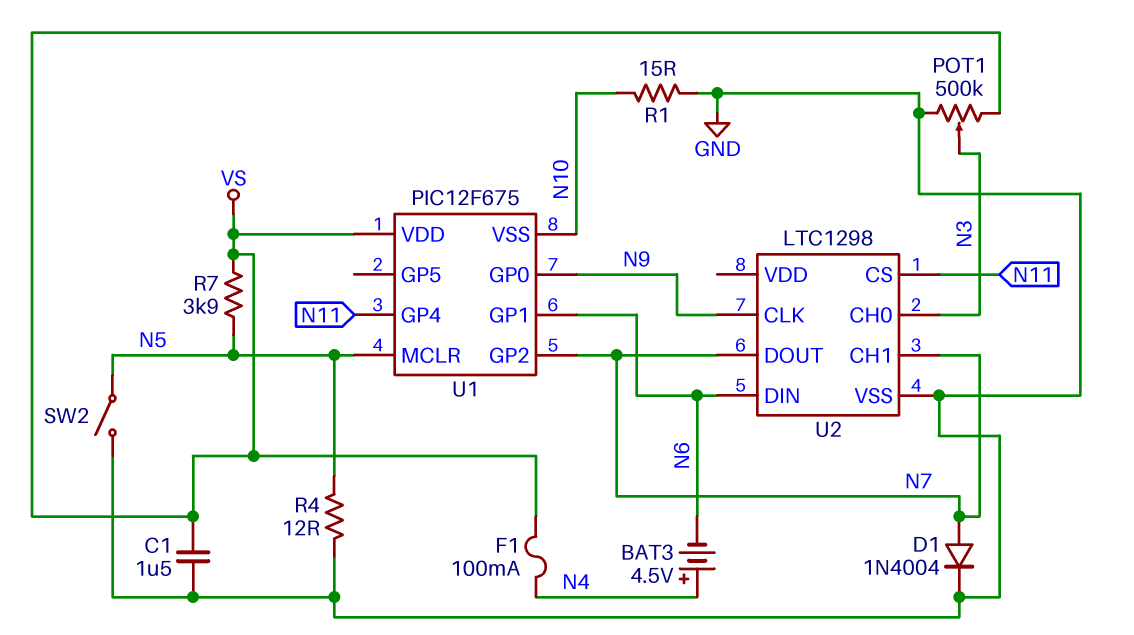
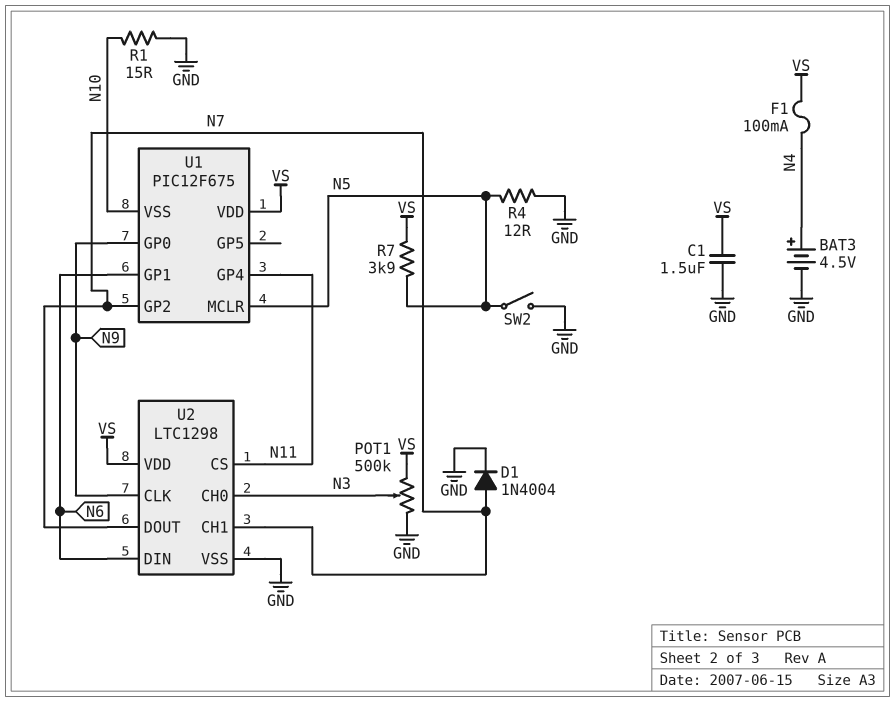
BAT3: 4.5V (plus N4, minus N6) -> 4.5V (plus N4, minus GND)
U2 pin VDD: none -> VS

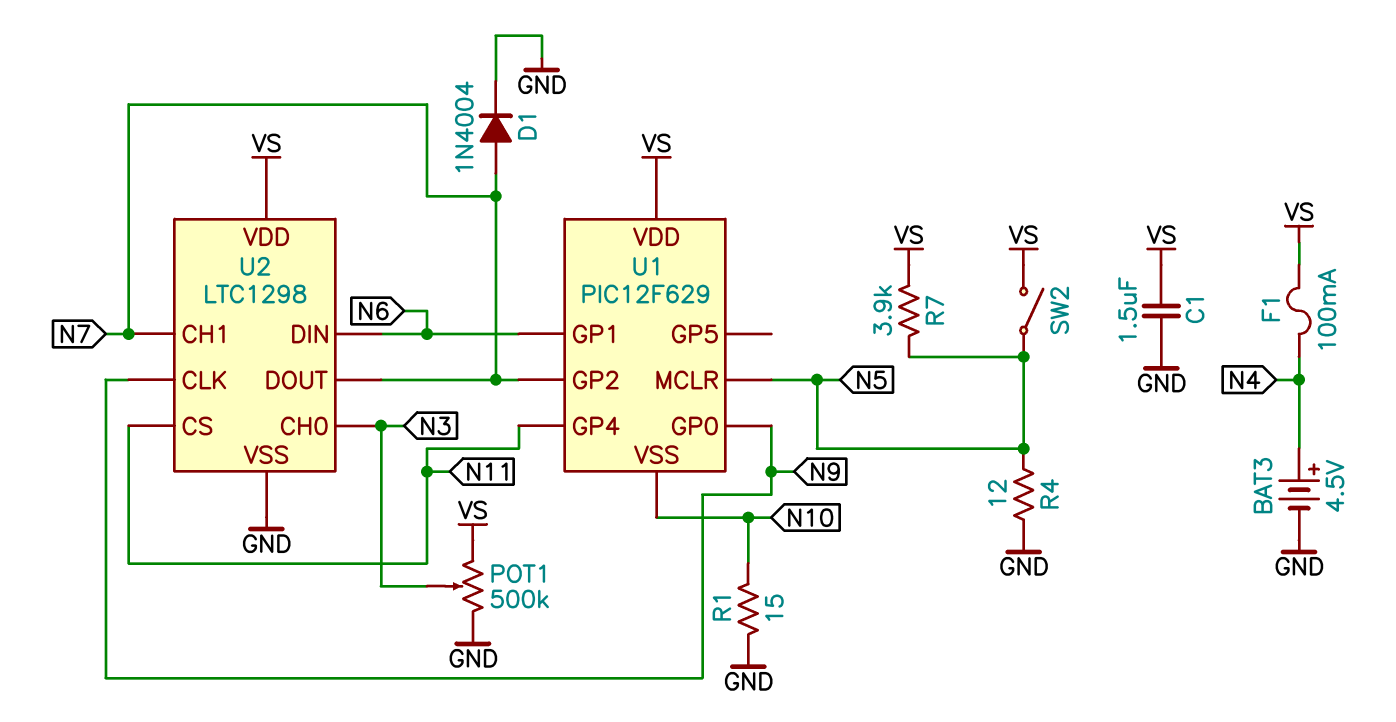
SW2: switch (GND, N5) -> switch (N5, VS)
U1: PIC12F675 -> PIC12F629

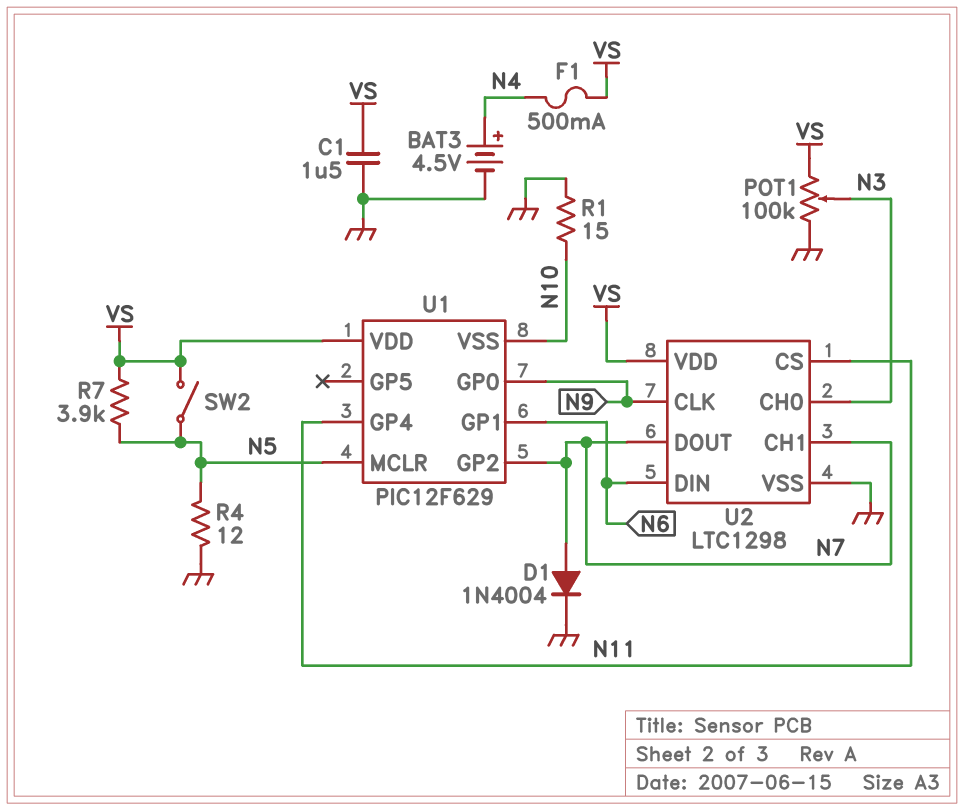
F1: 100mA (N4, VS) -> 500mA (N4, VS)
POT1: 500k (GND, VS, wiper N3) -> 100k (GND, VS, wiper N3)

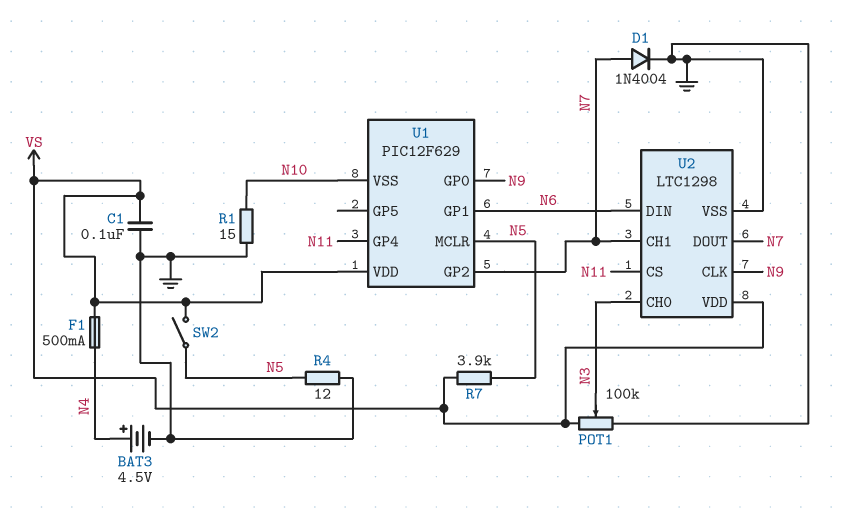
C1: 1.5uF (GND, VS) -> 100nF (GND, VS)

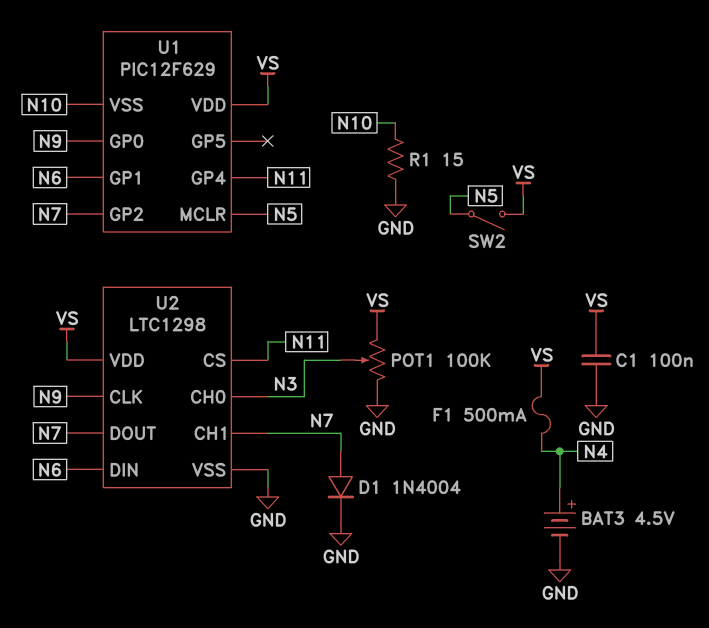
R4: 12 (GND, N5) -> none
R7: 3.9k (N5, VS) -> none

